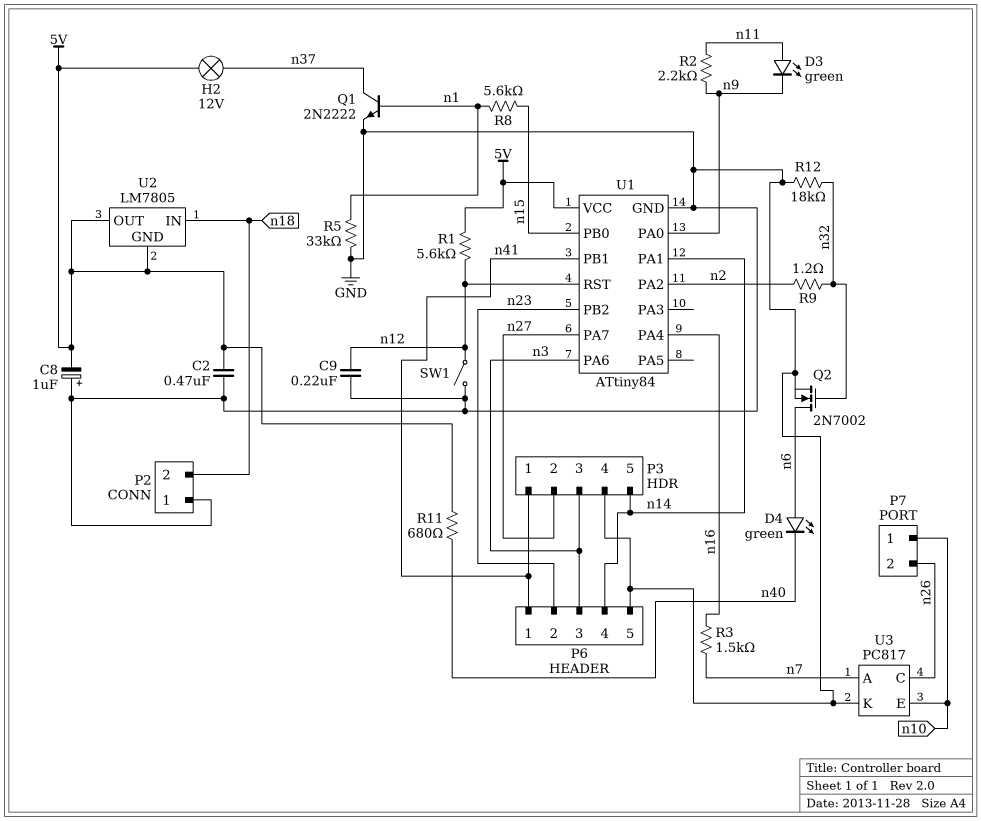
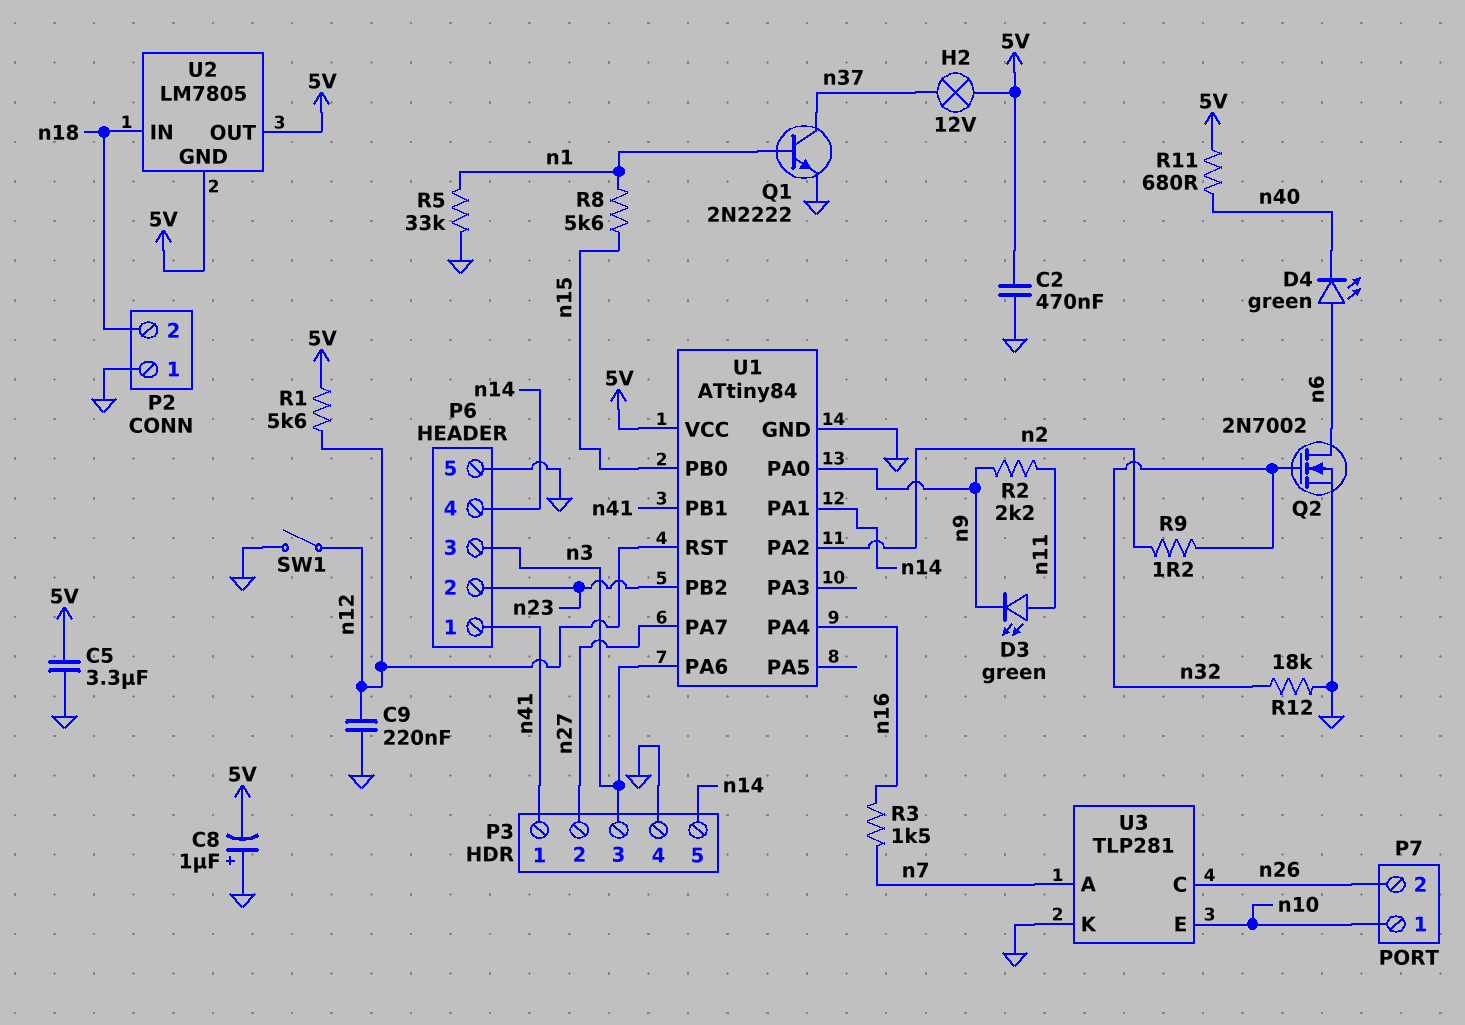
C5: none -> 3.3uF (5V, GND)
U3: PC817 -> TLP281

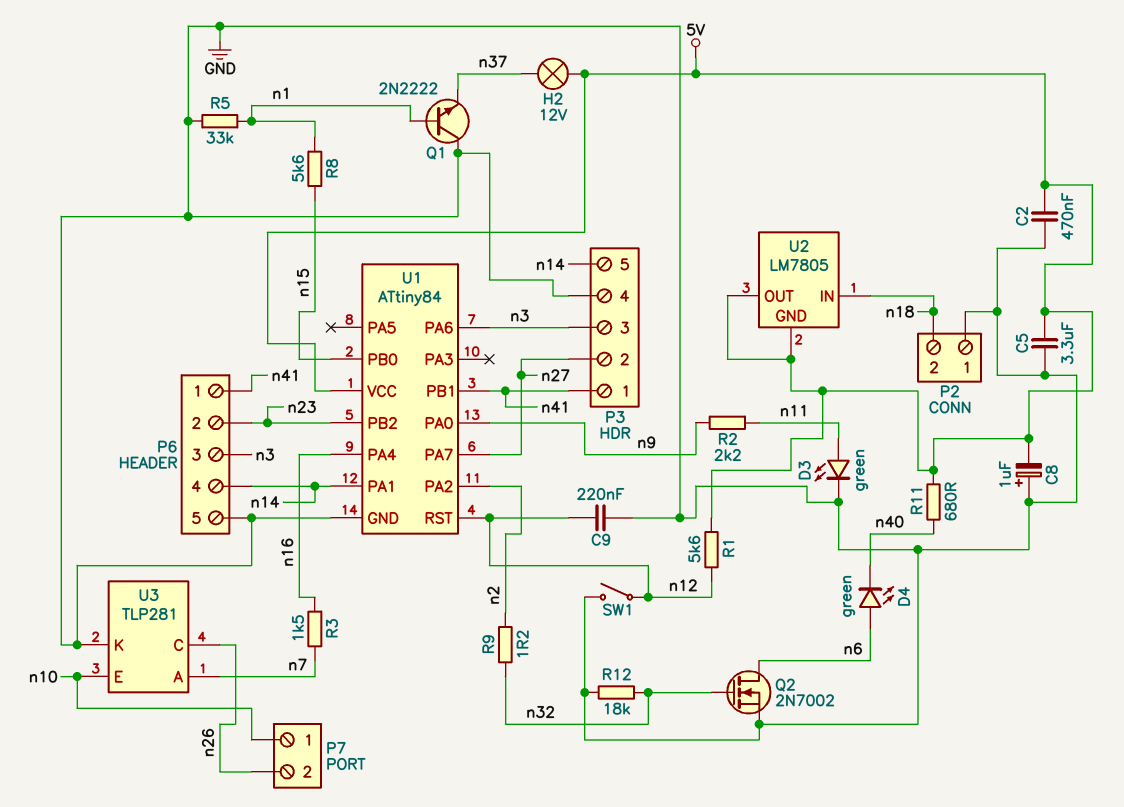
D3: LED green (A n11, K n9) -> LED green (A n11, K GND)
Q1: NPN 2N2222 (B n1, C n37, E GND) -> NPN 2N2222 (B n1, C GND, E n37)

